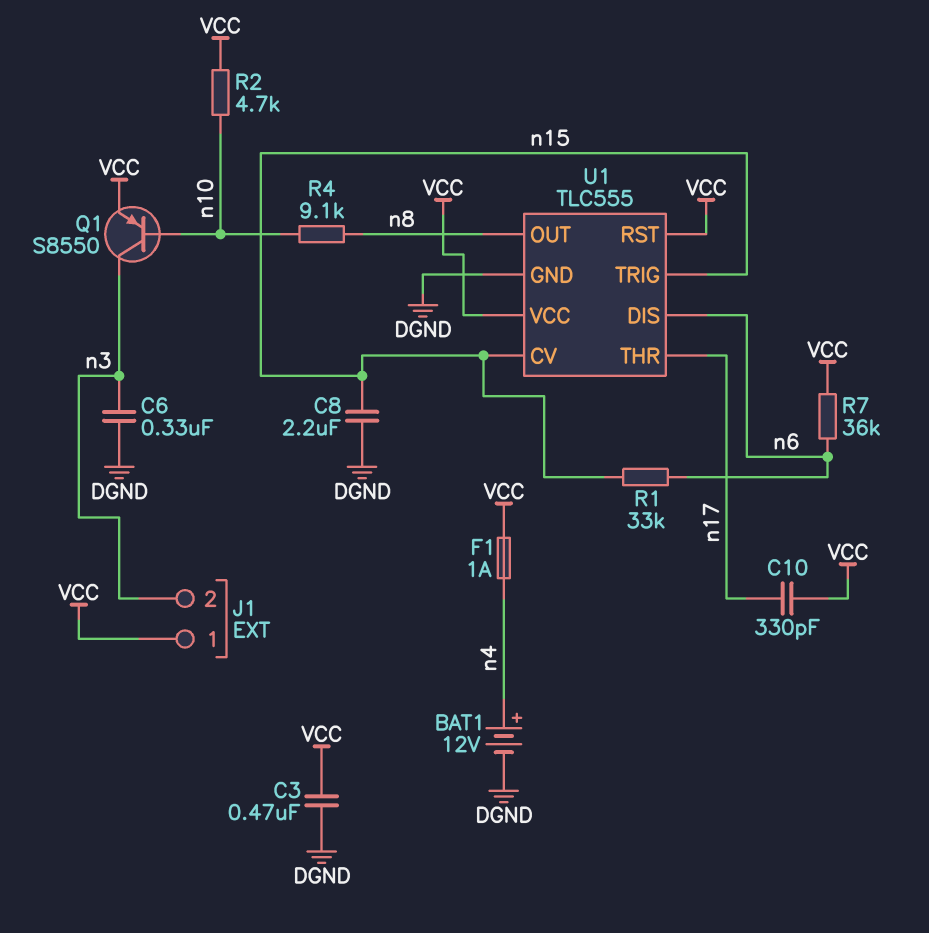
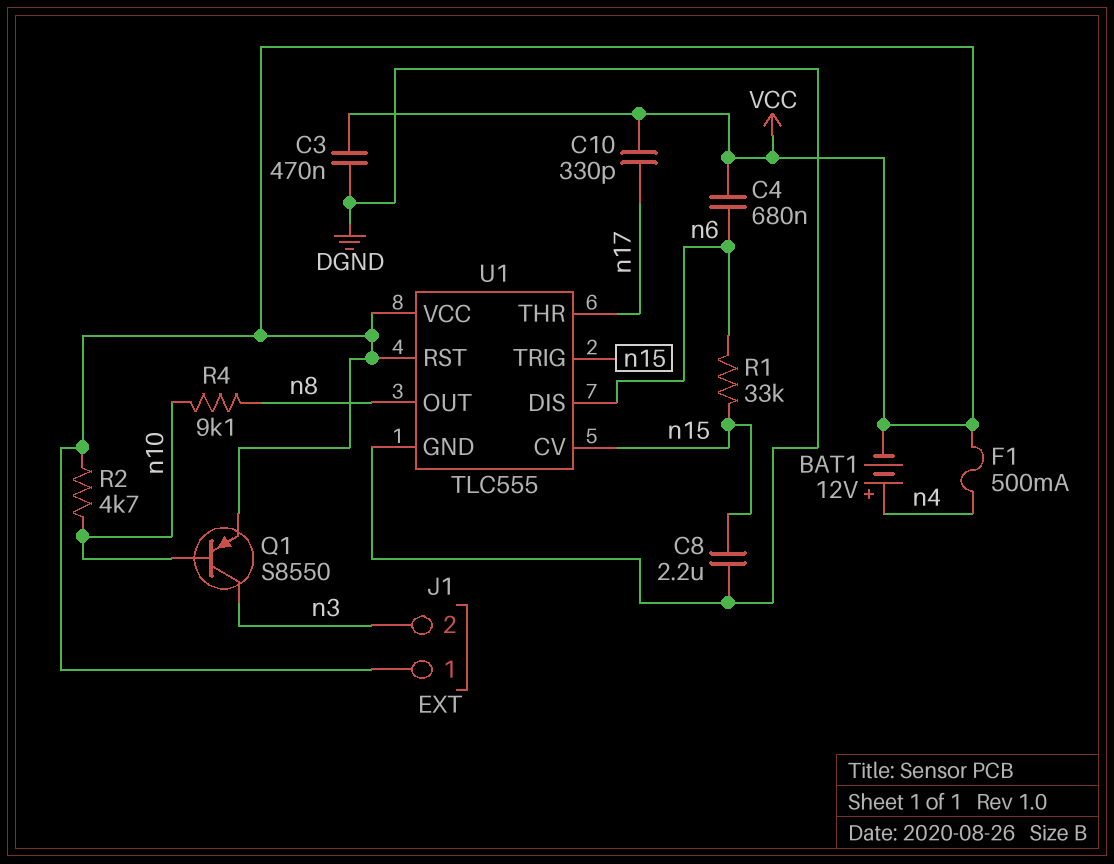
BAT1: 12V (plus n4, minus DGND) -> 12V (plus n4, minus VCC)
C4: none -> 680nF (VCC, n6)
C6: 330nF (DGND, n3) -> none
F1: 1A (VCC, n4) -> 500mA (VCC, n4)
R7: 36k (VCC, n6) -> none

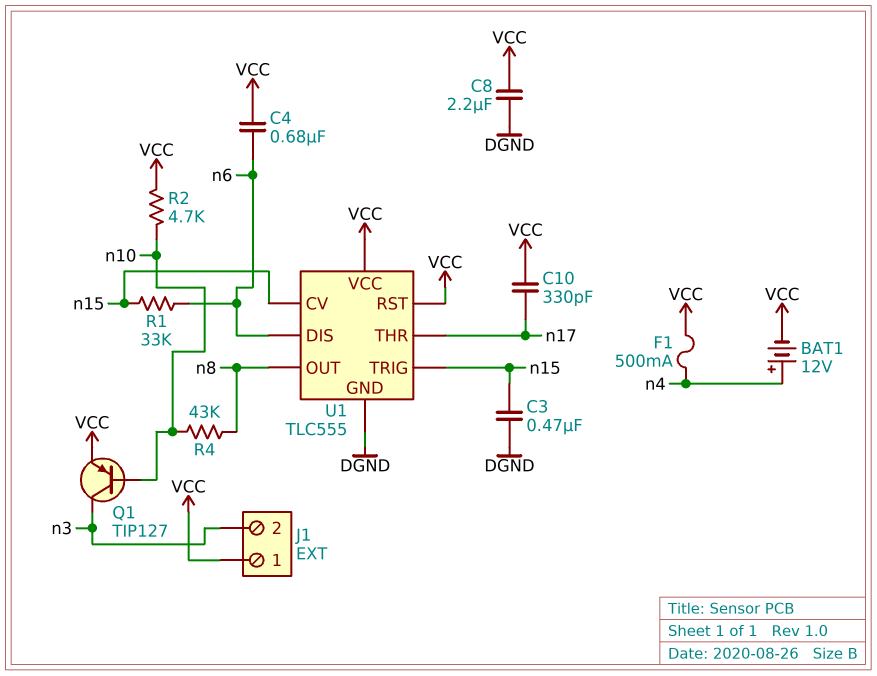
C3: 470nF (DGND, VCC) -> 470nF (DGND, n15)
C8: 2.2uF (DGND, n15) -> 2.2uF (DGND, VCC)
Q1: PNP S8550 (B n10, C n3, E VCC) -> PNP TIP127 (B n10, C n3, E VCC)
R4: 9.1k (n8, n10) -> 43k (n8, n10)

